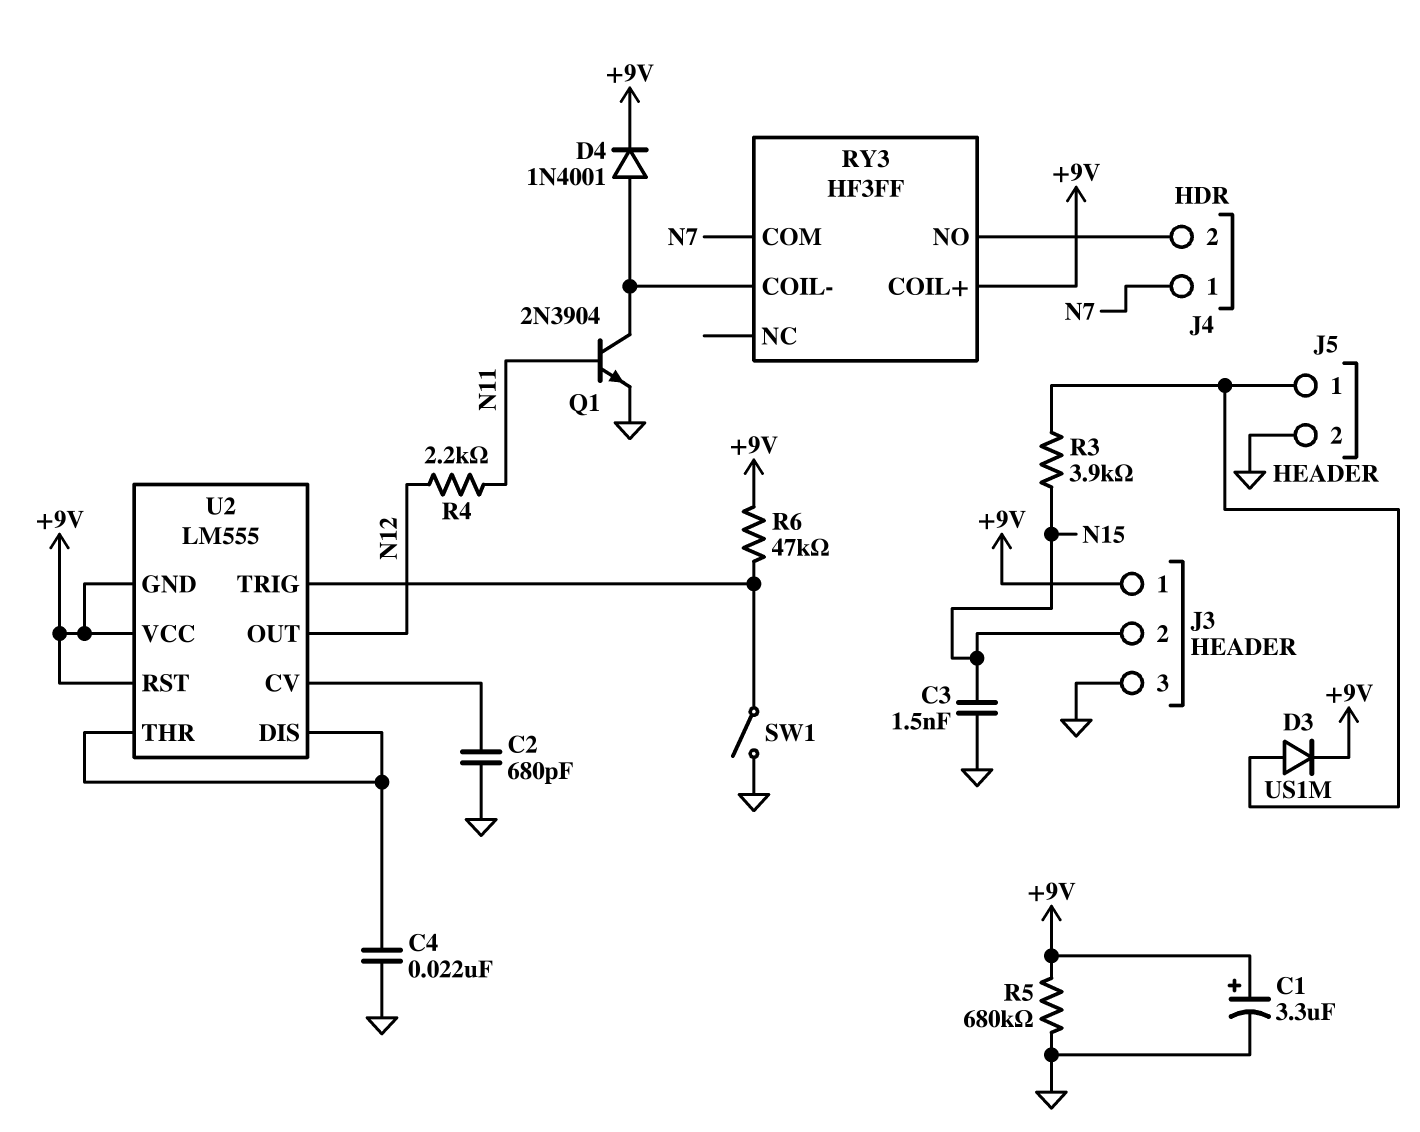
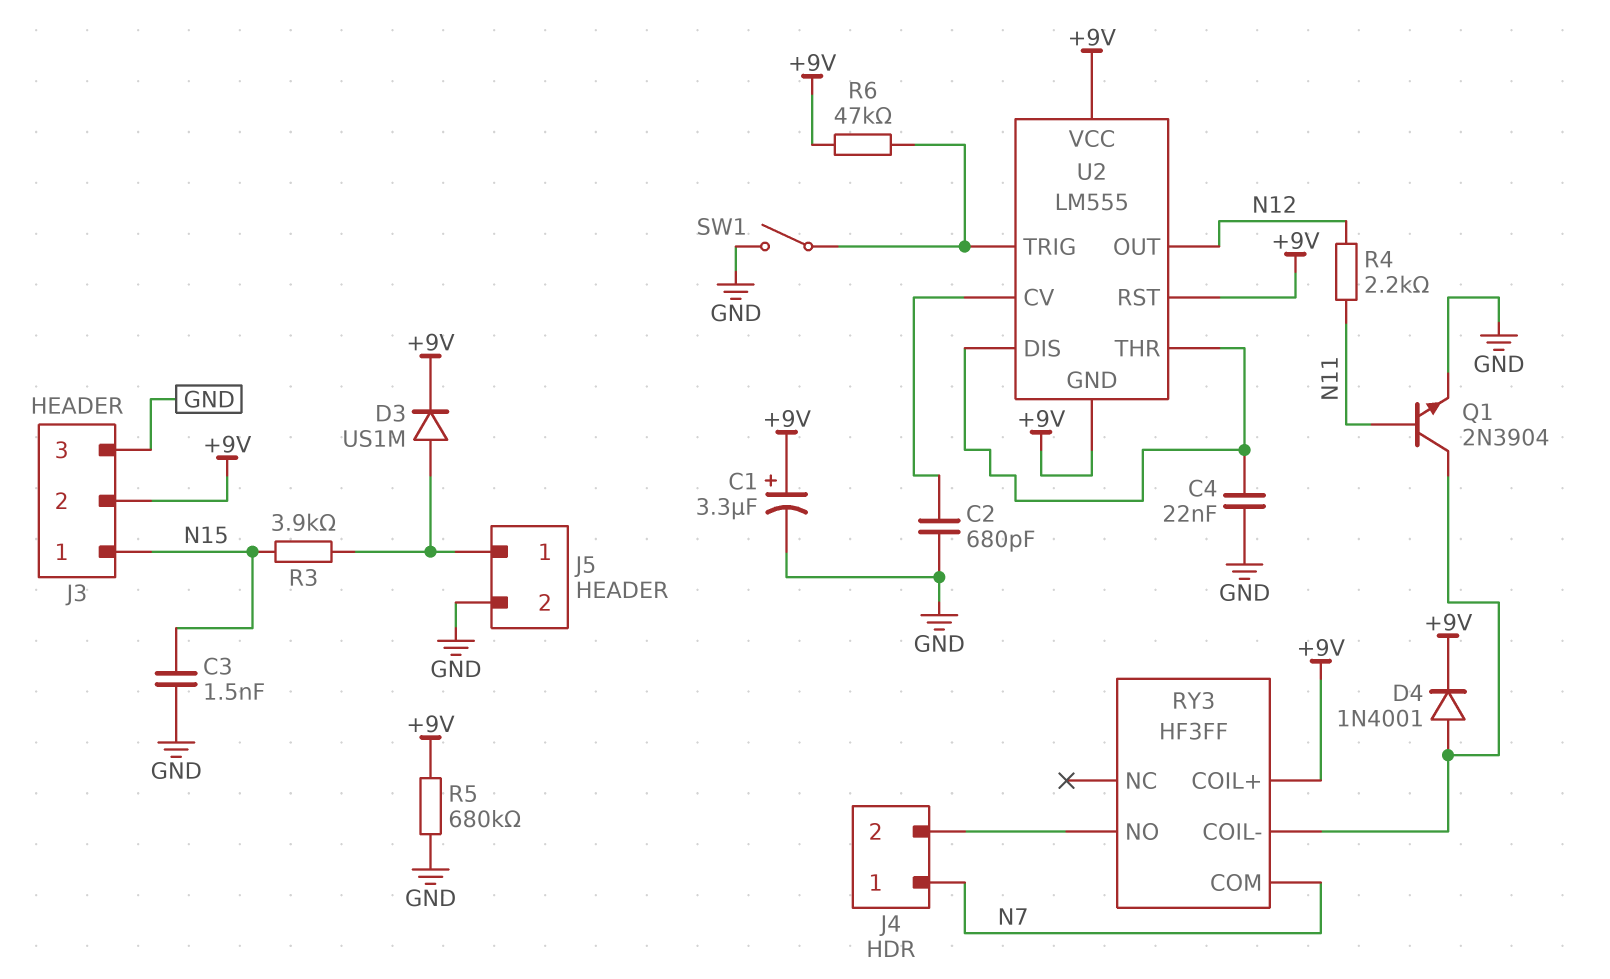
J3 pin 1: +9V -> N15
J3 pin 2: N15 -> +9V

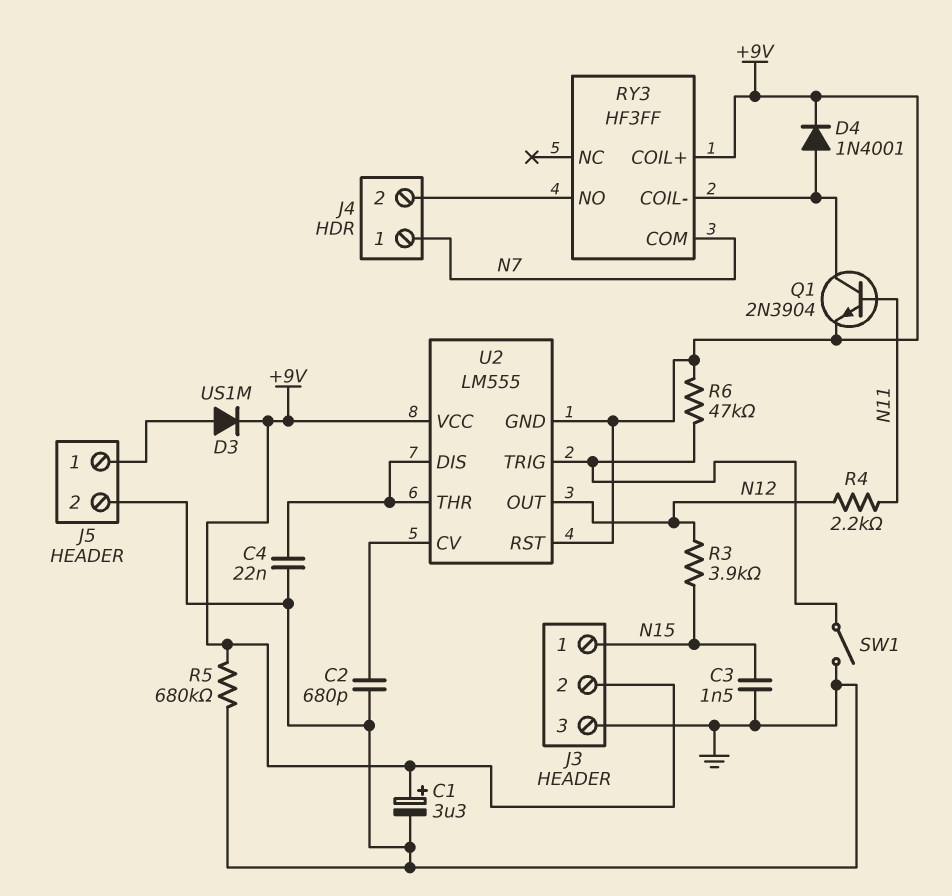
Q1: NPN 2N3904 (B N11, C RY3/COIL-, E GND) -> NPN 2N3904 (B N11, C RY3/COIL-, E +9V)
R3: 3.9k (J5/1, N15) -> 3.9k (N12, N15)

